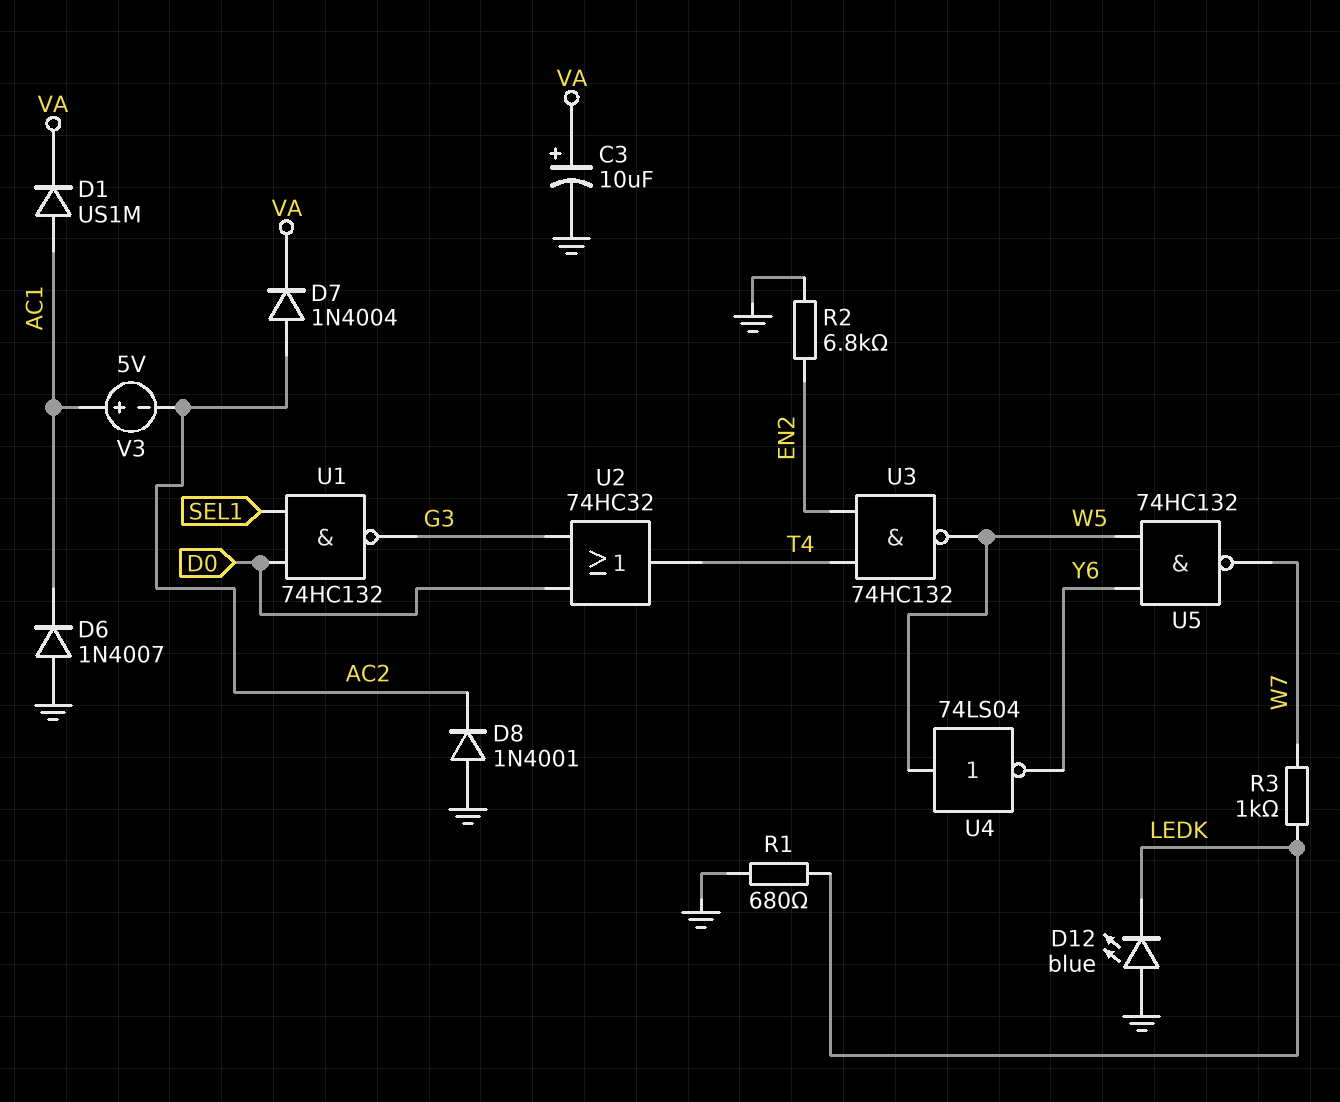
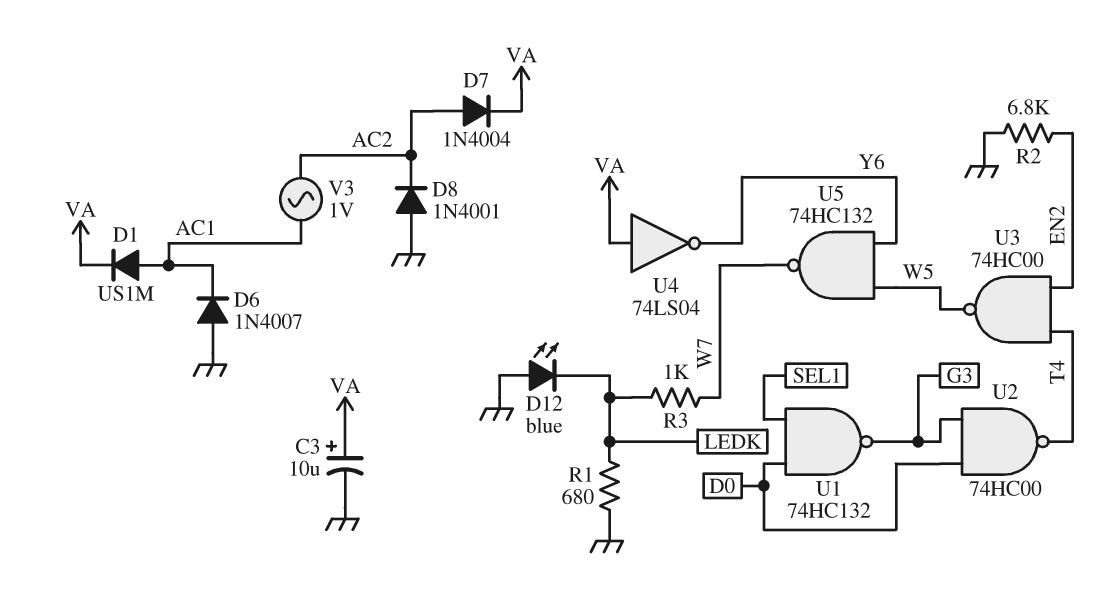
U2: OR 74HC32 (in D0, in G3, out T4) -> NAND 74HC00 (in D0, in G3, out T4)
U3: NAND 74HC132 (in EN2, in T4, out W5) -> NAND 74HC00 (in EN2, in T4, out W5)
U4: NOT 74LS04 (in W5, out Y6) -> NOT 74LS04 (in VA, out Y6)
V3: 5V (plus AC1, minus AC2) -> AC 1V (AC1, AC2)

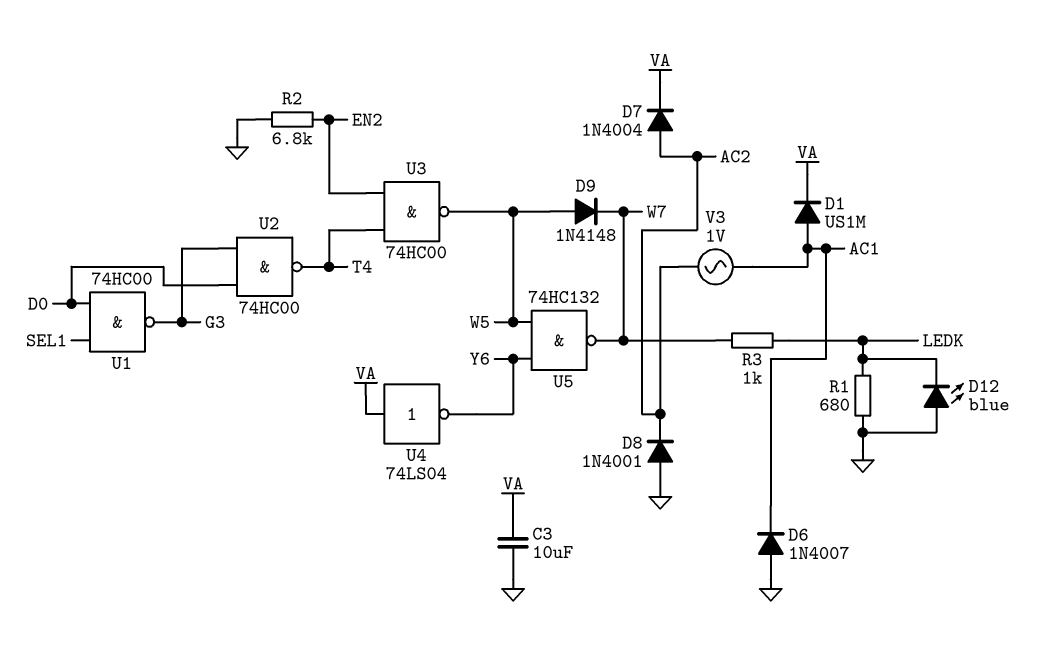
C3: 10uF (plus VA, minus GND) -> 10uF (GND, VA)
D9: none -> diode 1N4148 (A W5, K W7)
U1: NAND 74HC132 (in D0, in SEL1, out G3) -> NAND 74HC00 (in D0, in SEL1, out G3)

